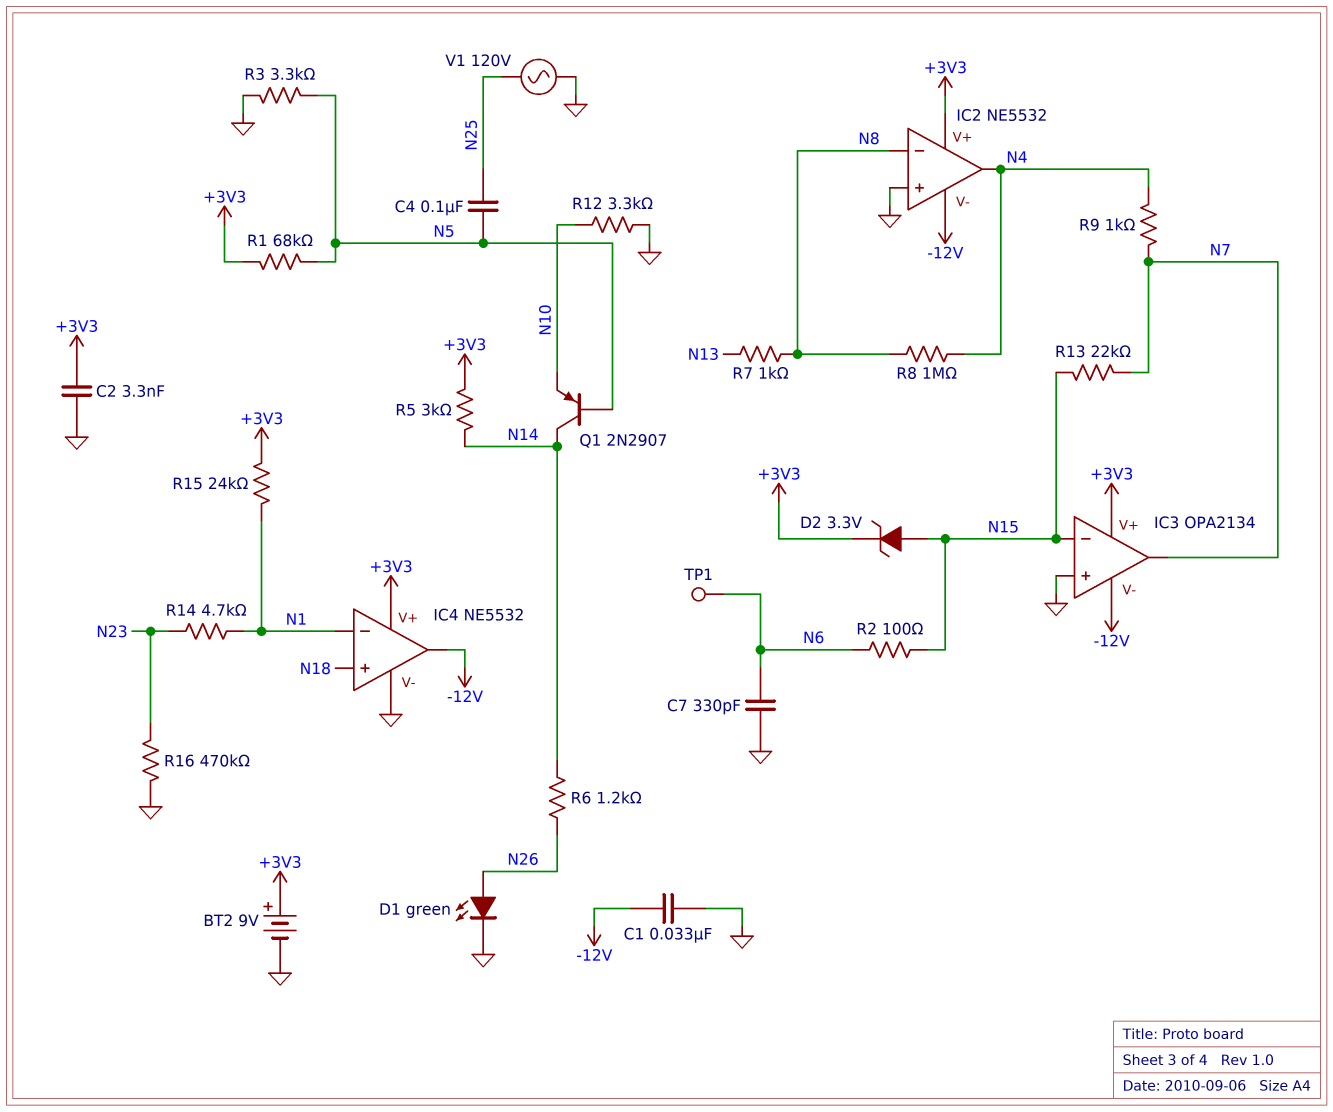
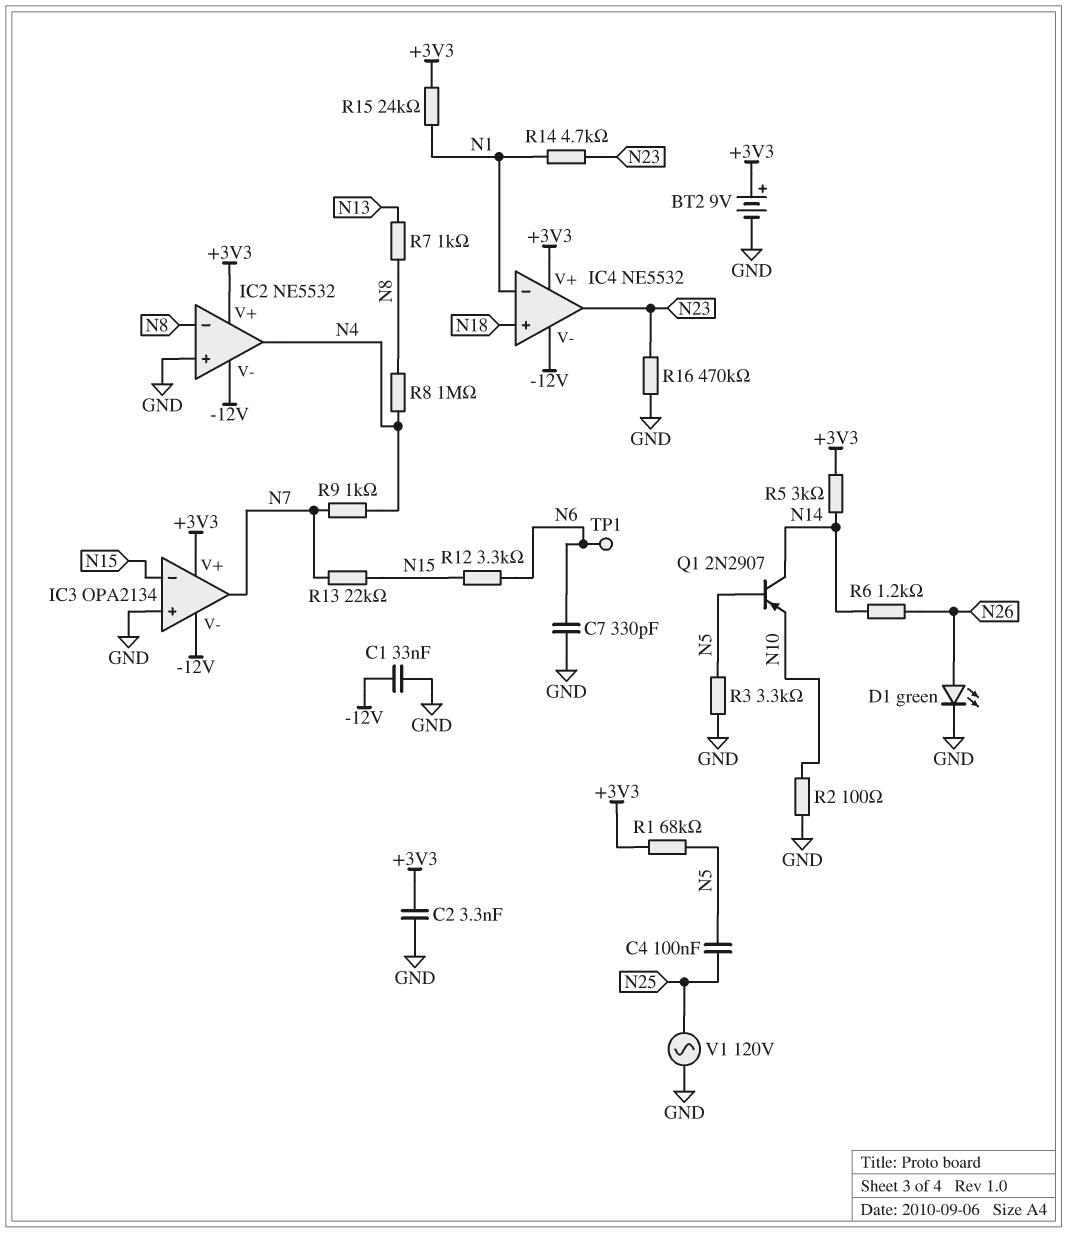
D2: zener 3.3V (A N15, K +3V3) -> none
IC4 pin V-: GND -> -12V
IC4 pin out: -12V -> N23
R2: 100 (N6, N15) -> 100 (GND, N10)
R12: 3.3k (GND, N10) -> 3.3k (N6, N15)

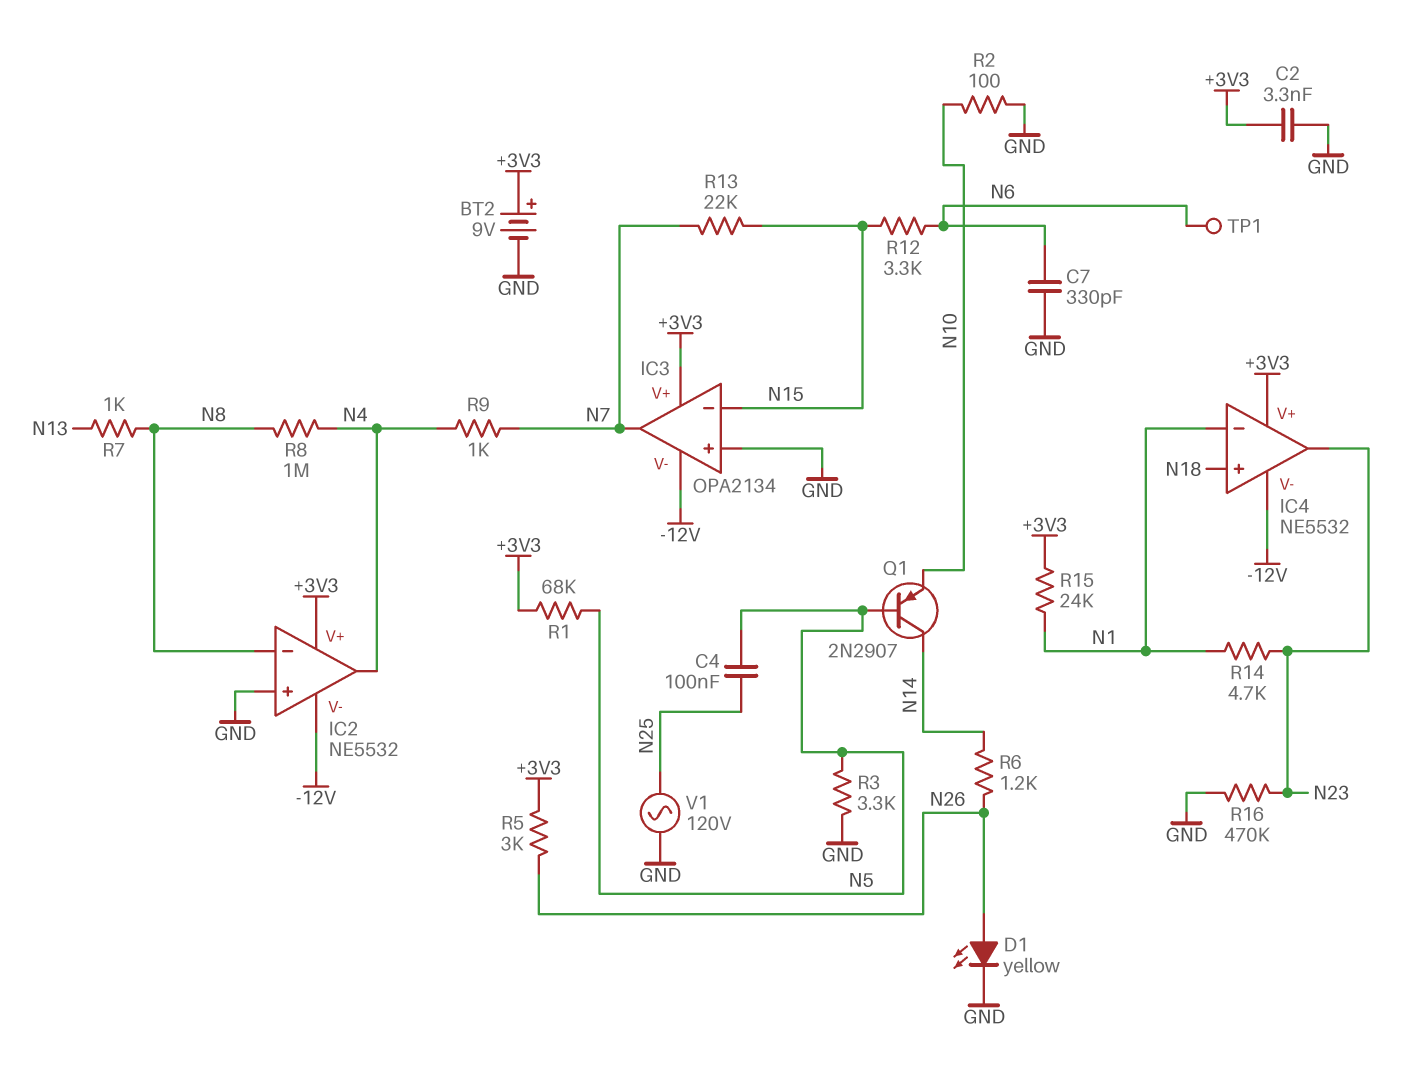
C1: 33nF (-12V, GND) -> none
D1: LED green (A N26, K GND) -> LED yellow (A N26, K GND)
R5: 3k (+3V3, N14) -> 3k (+3V3, N26)

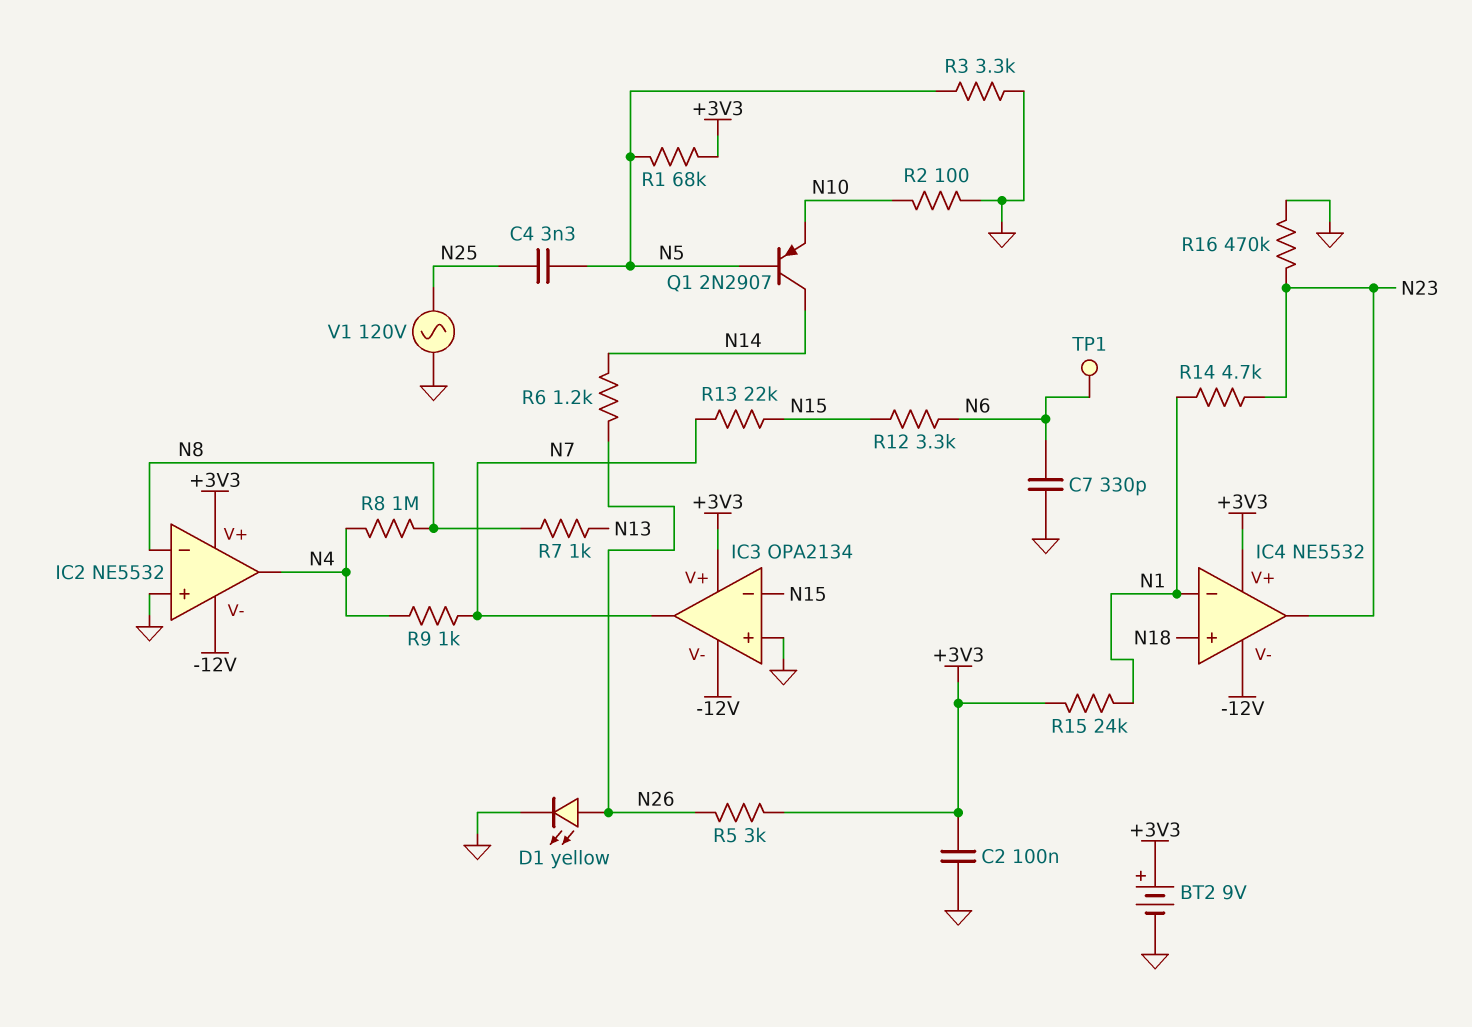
C2: 3.3nF (+3V3, GND) -> 100nF (+3V3, GND)
C4: 100nF (N5, N25) -> 3.3nF (N5, N25)

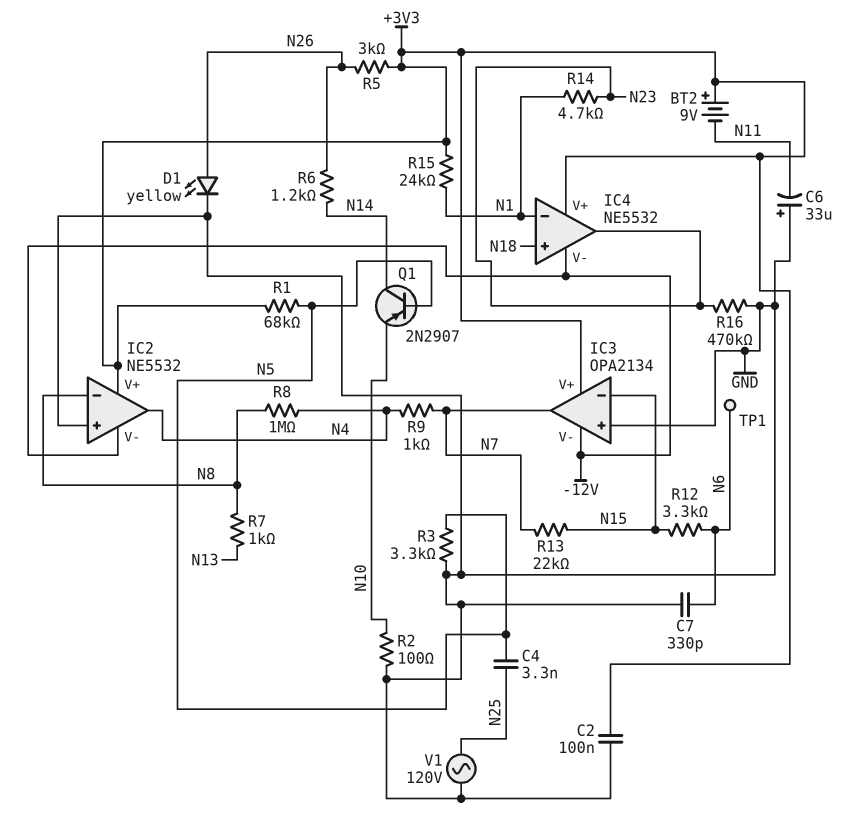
BT2: 9V (plus +3V3, minus GND) -> 9V (plus +3V3, minus N11)
C6: none -> 33uF (plus GND, minus N11)

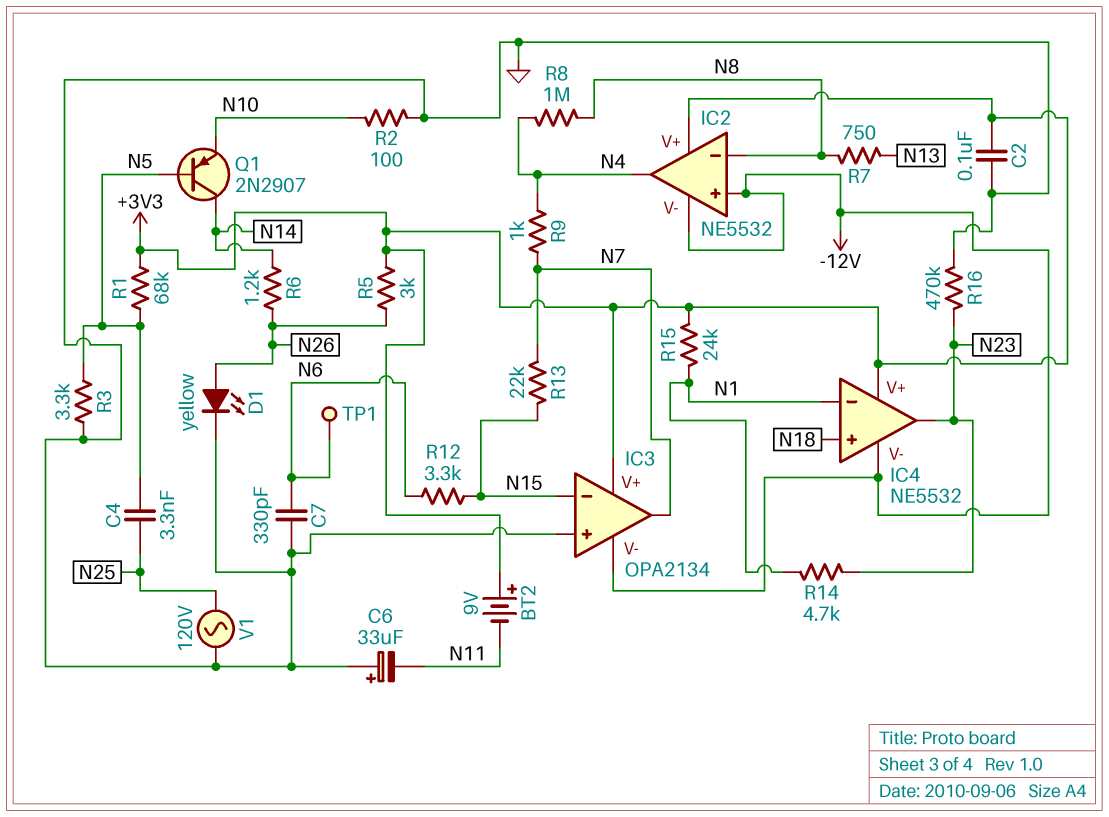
IC2 pin in+: GND -> -12V
R7: 1k (N8, N13) -> 750 (N8, N13)

